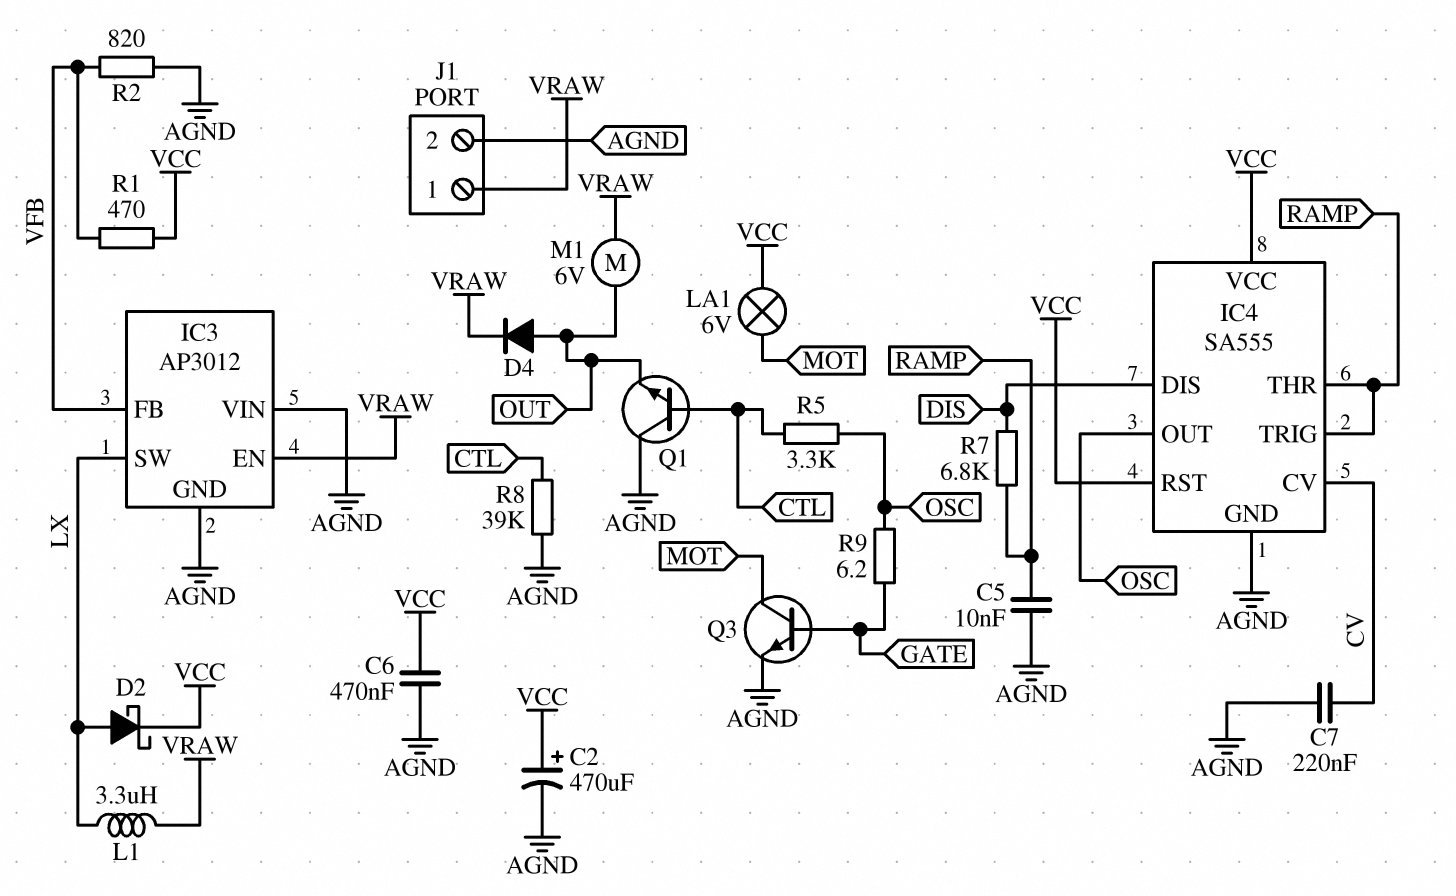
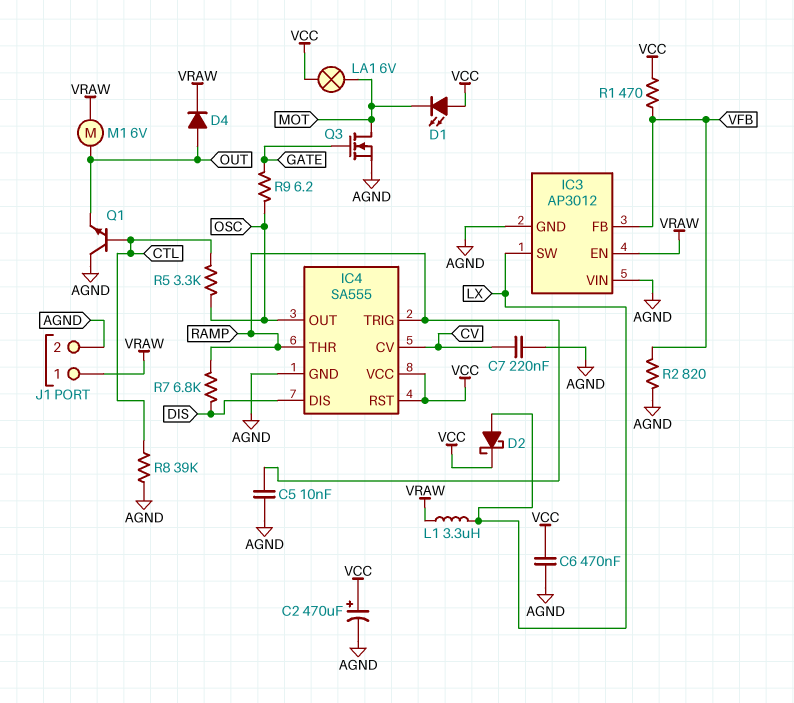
D1: none -> LED (A VCC, K MOT)
Q3: NPN (B GATE, C MOT, E AGND) -> NMOS (G GATE, D MOT, S AGND)

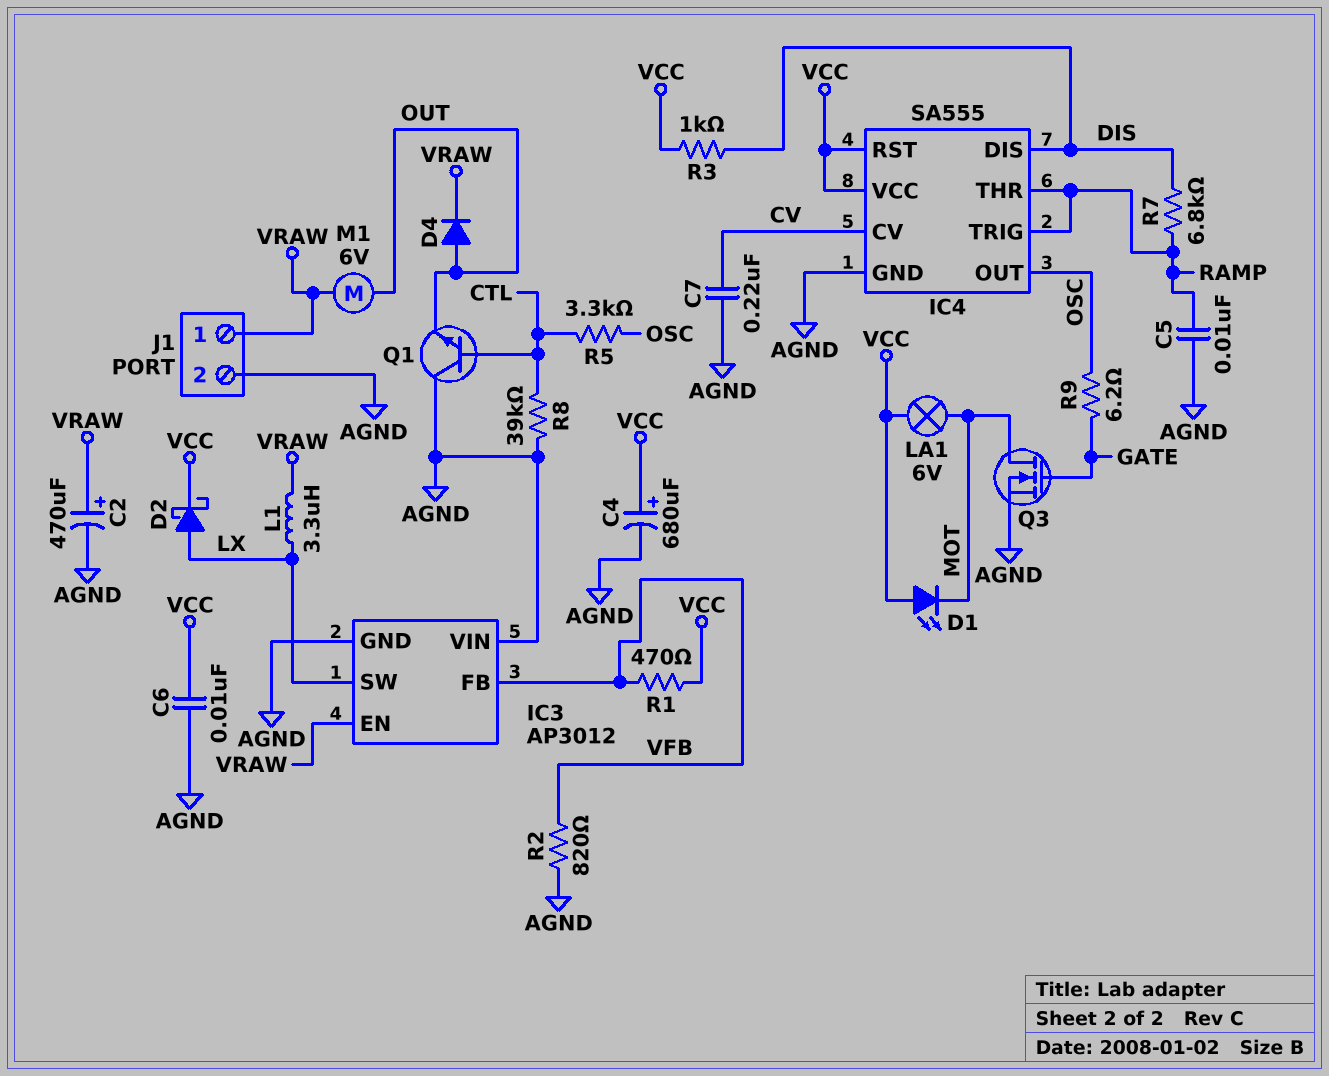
C2: 470uF (plus VCC, minus AGND) -> 470uF (plus VRAW, minus AGND)
C4: none -> 680uF (plus VCC, minus AGND)
C6: 470nF (AGND, VCC) -> 10nF (AGND, VCC)
R3: none -> 1k (DIS, VCC)

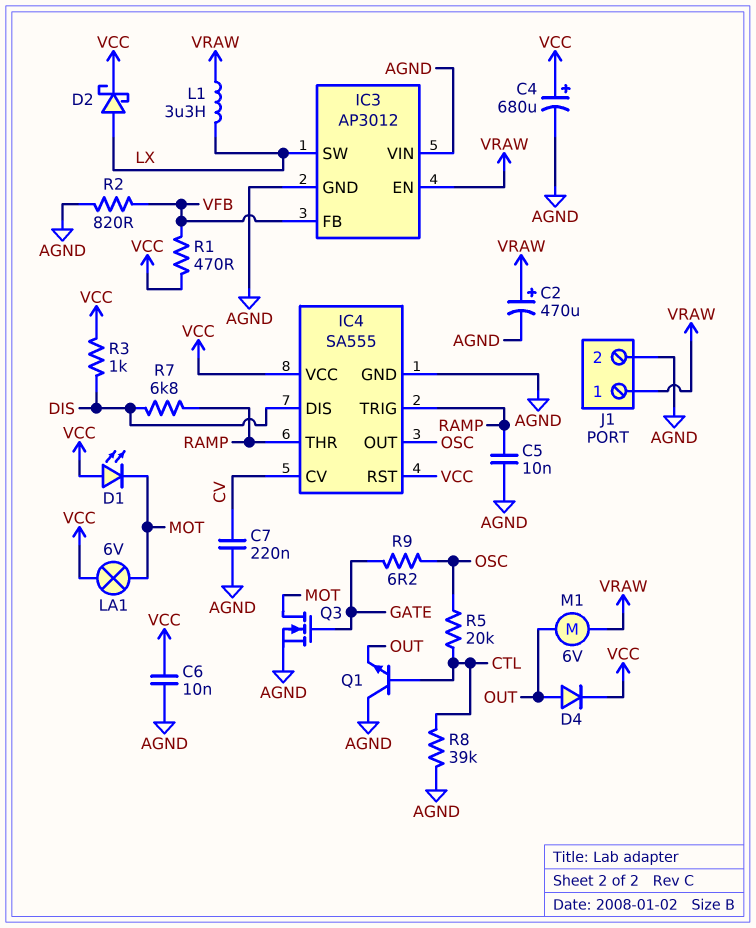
D4: diode (A OUT, K VRAW) -> diode (A OUT, K VCC)
R5: 3.3k (CTL, OSC) -> 20k (CTL, OSC)

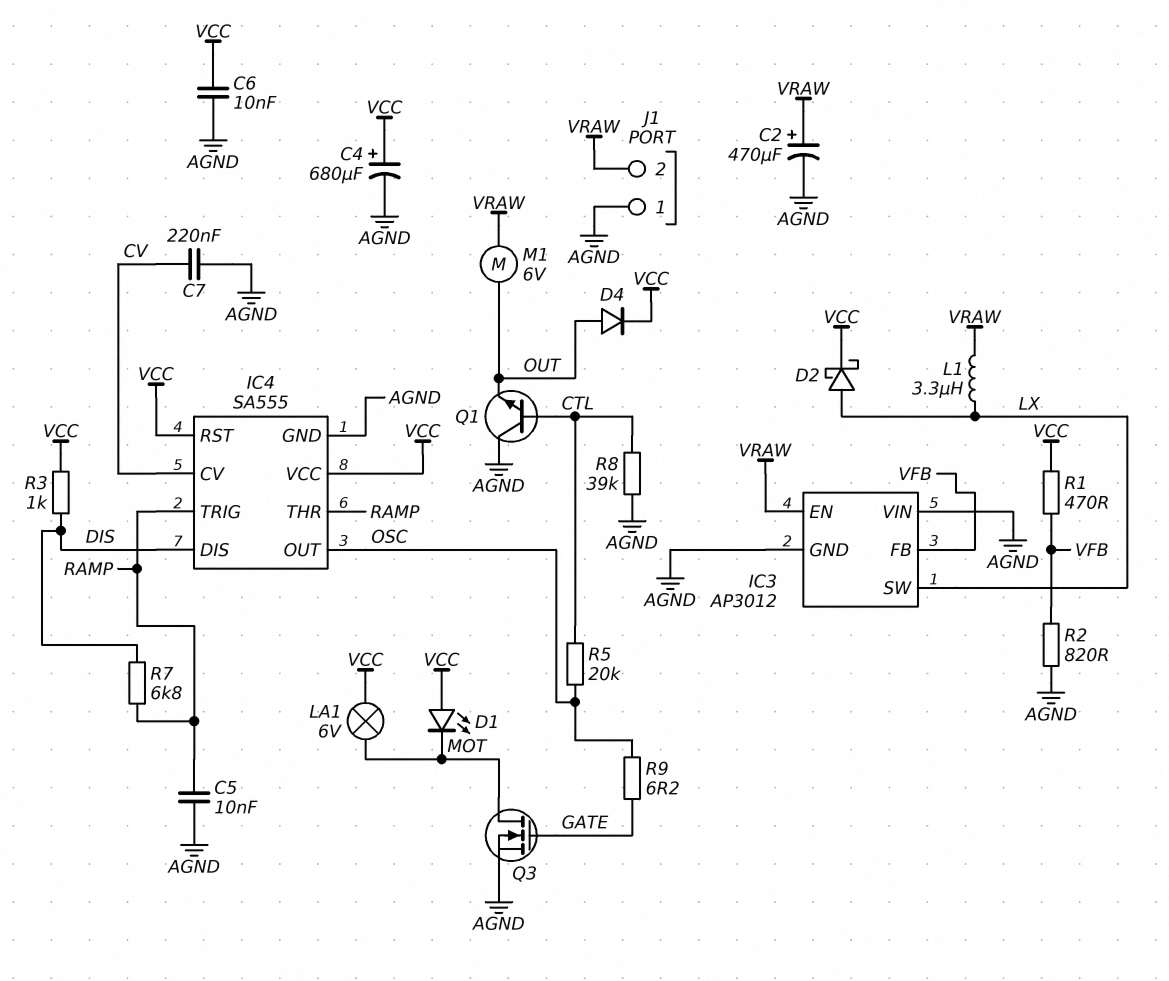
J1 pin 1: VRAW -> AGND
J1 pin 2: AGND -> VRAW

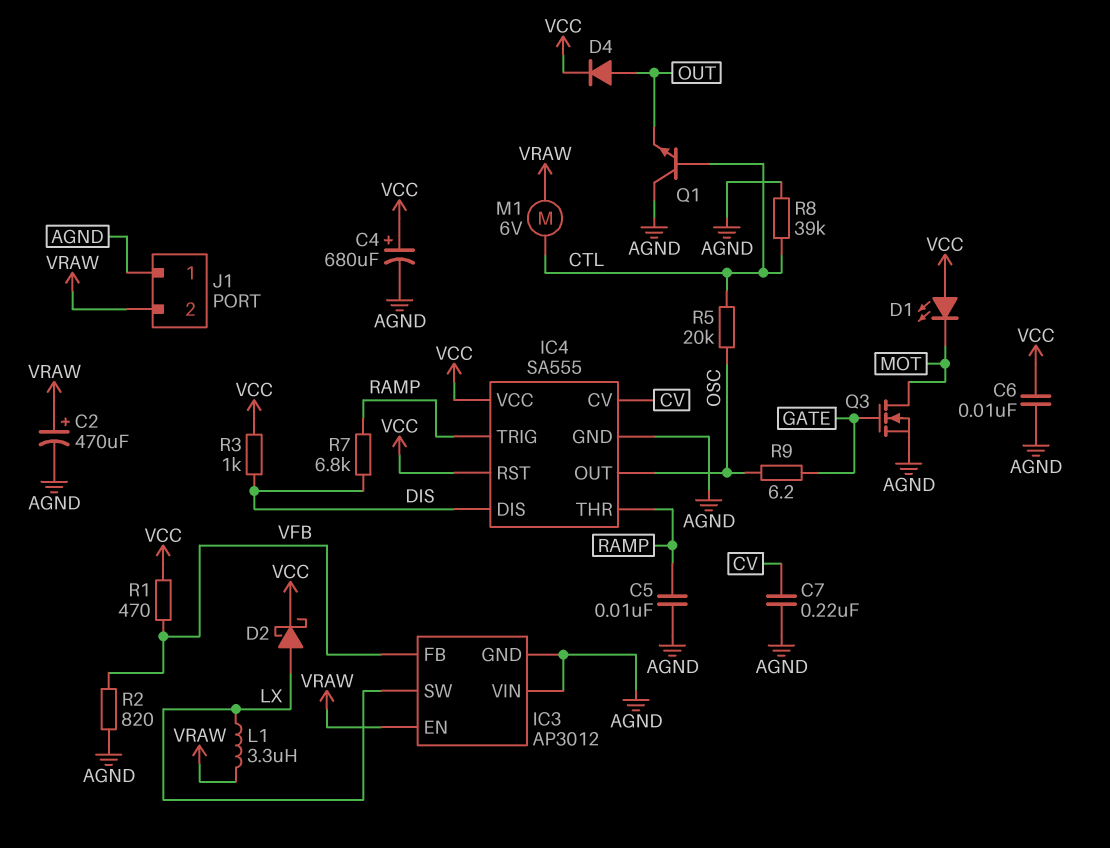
LA1: lamp 6V (MOT, VCC) -> none
M1: motor 6V (OUT, VRAW) -> motor 6V (CTL, VRAW)

